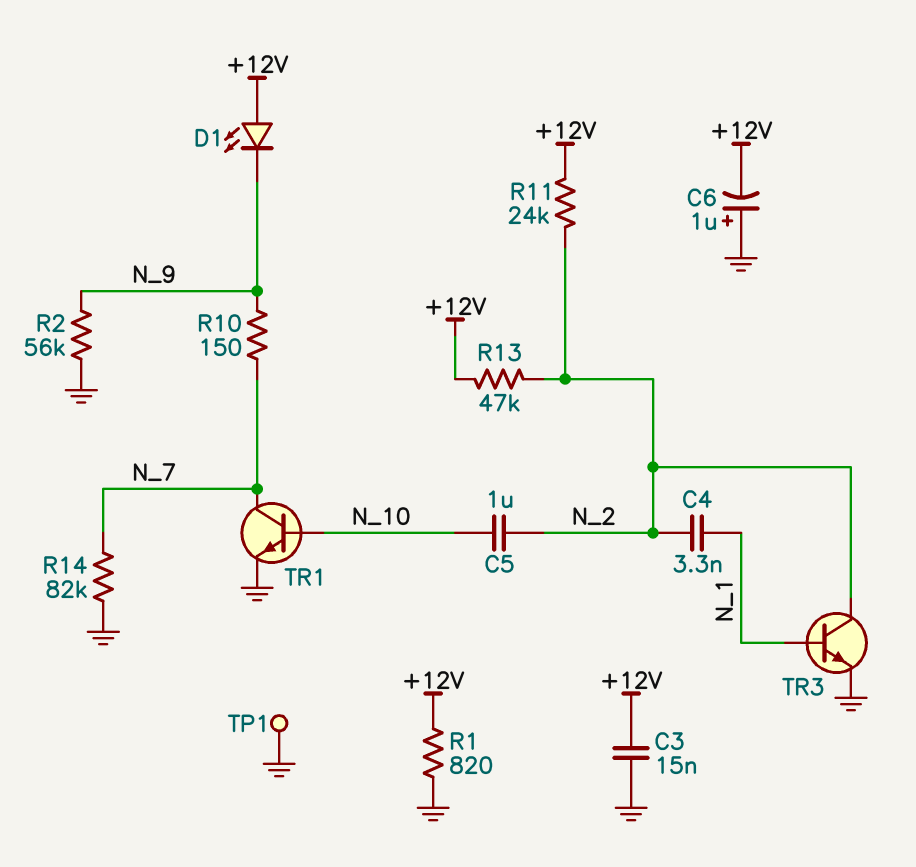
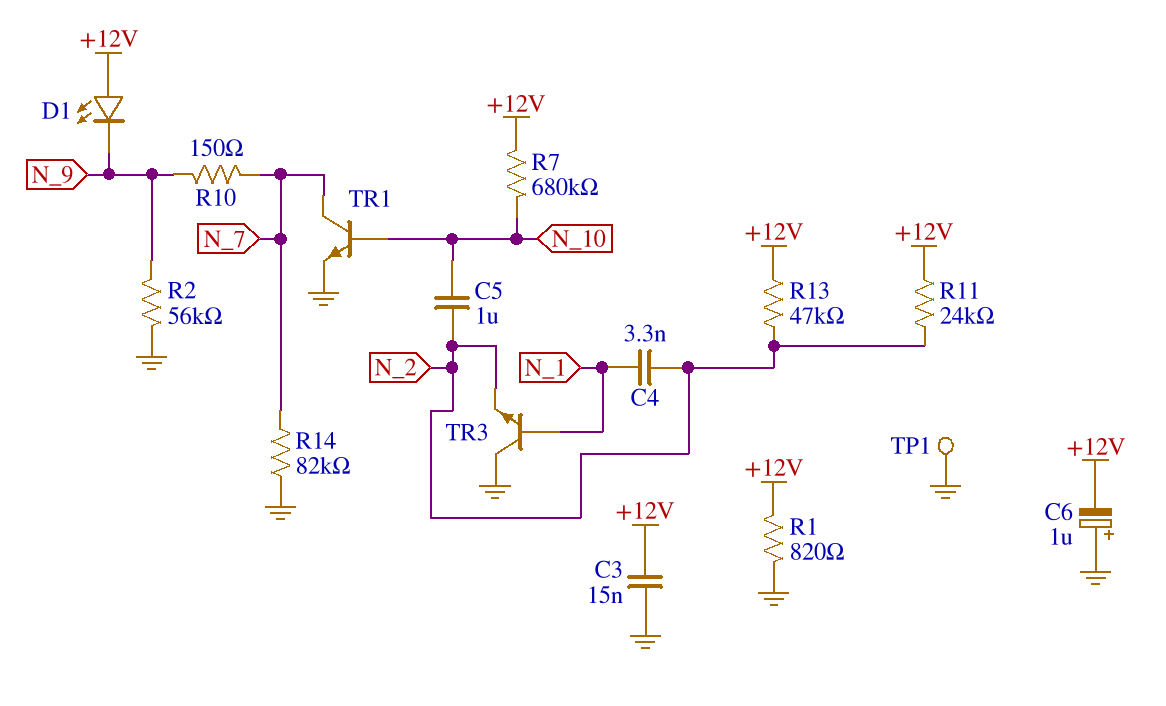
R7: none -> 680k (+12V, N_10)
TR3: NPN (B N_1, C N_2, E GND) -> NPN (B N_1, C GND, E N_2)

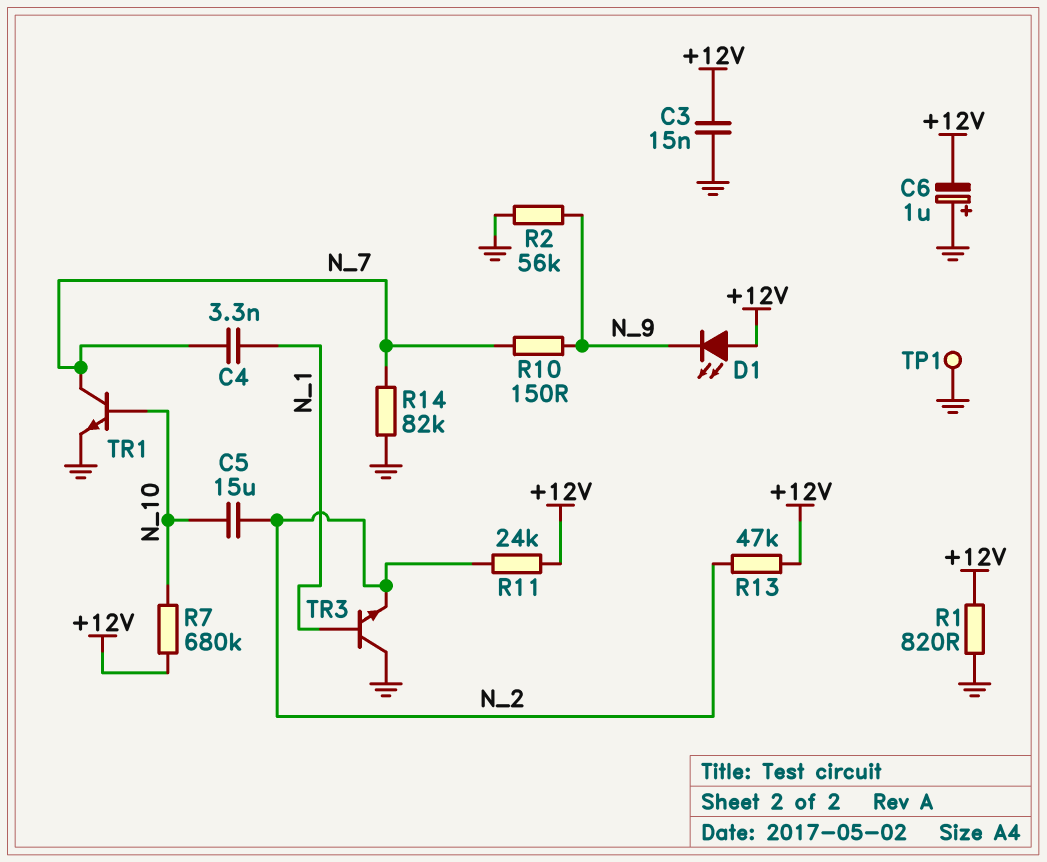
C4: 3.3nF (N_1, N_2) -> 3.3nF (N_1, N_7)
C5: 1uF (N_2, N_10) -> 15uF (N_2, N_10)

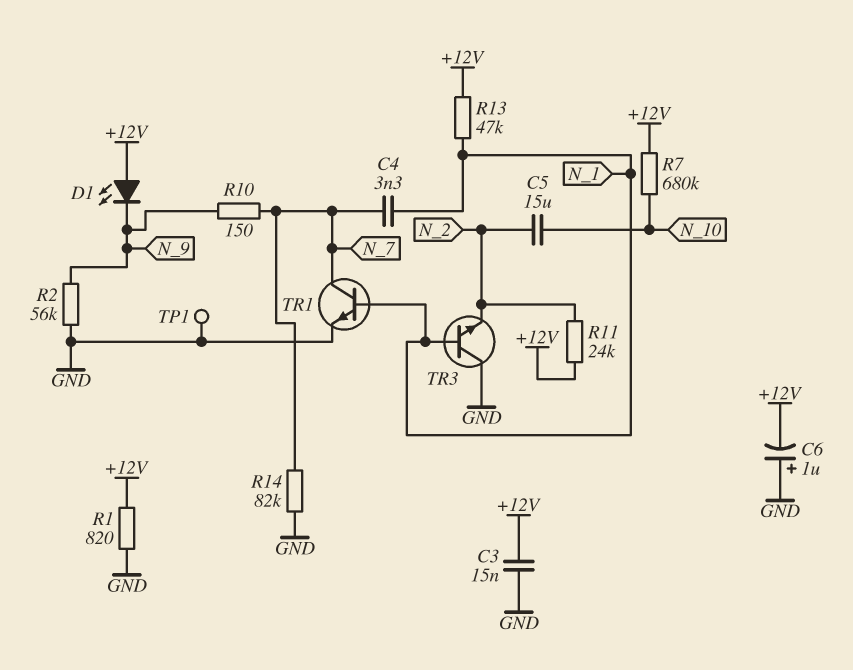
R13: 47k (+12V, N_2) -> 47k (+12V, N_1)
TR1: NPN (B N_10, C N_7, E GND) -> NPN (B N_1, C N_7, E GND)

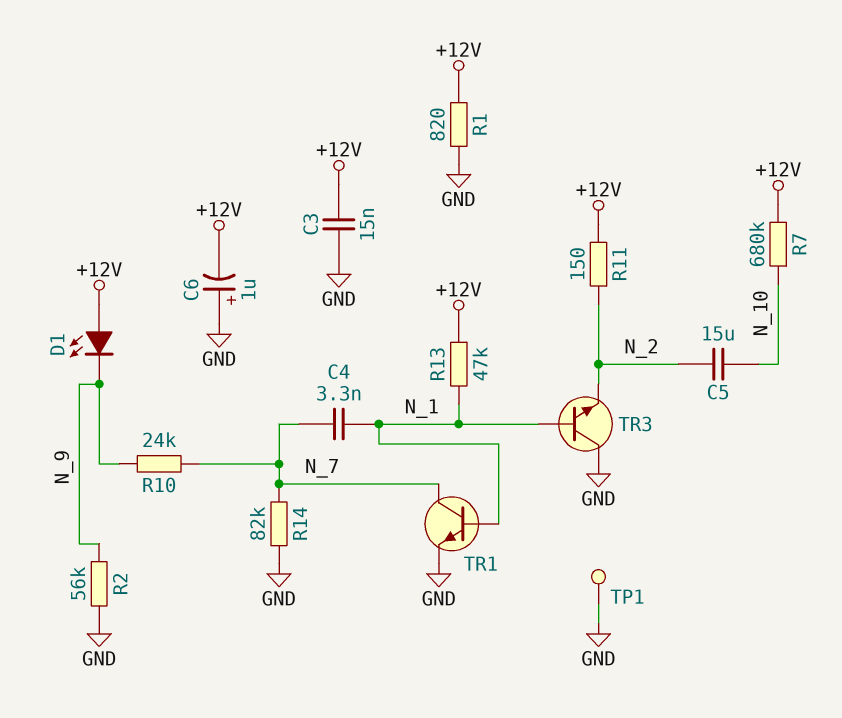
R10: 150 (N_7, N_9) -> 24k (N_7, N_9)
R11: 24k (+12V, N_2) -> 150 (+12V, N_2)

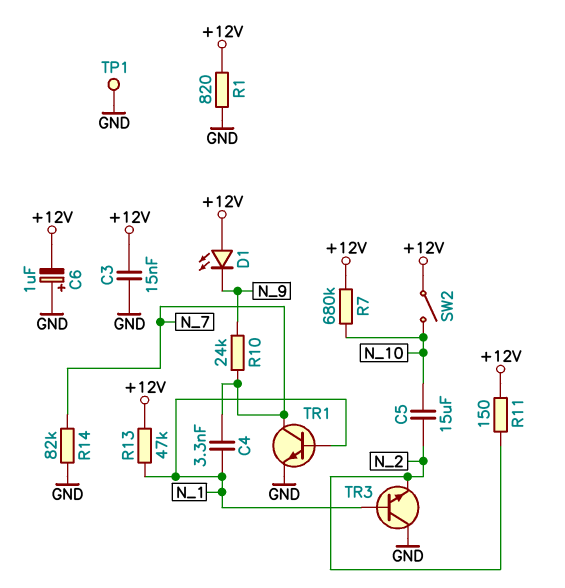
R2: 56k (GND, N_9) -> none
SW2: none -> switch (+12V, N_10)

